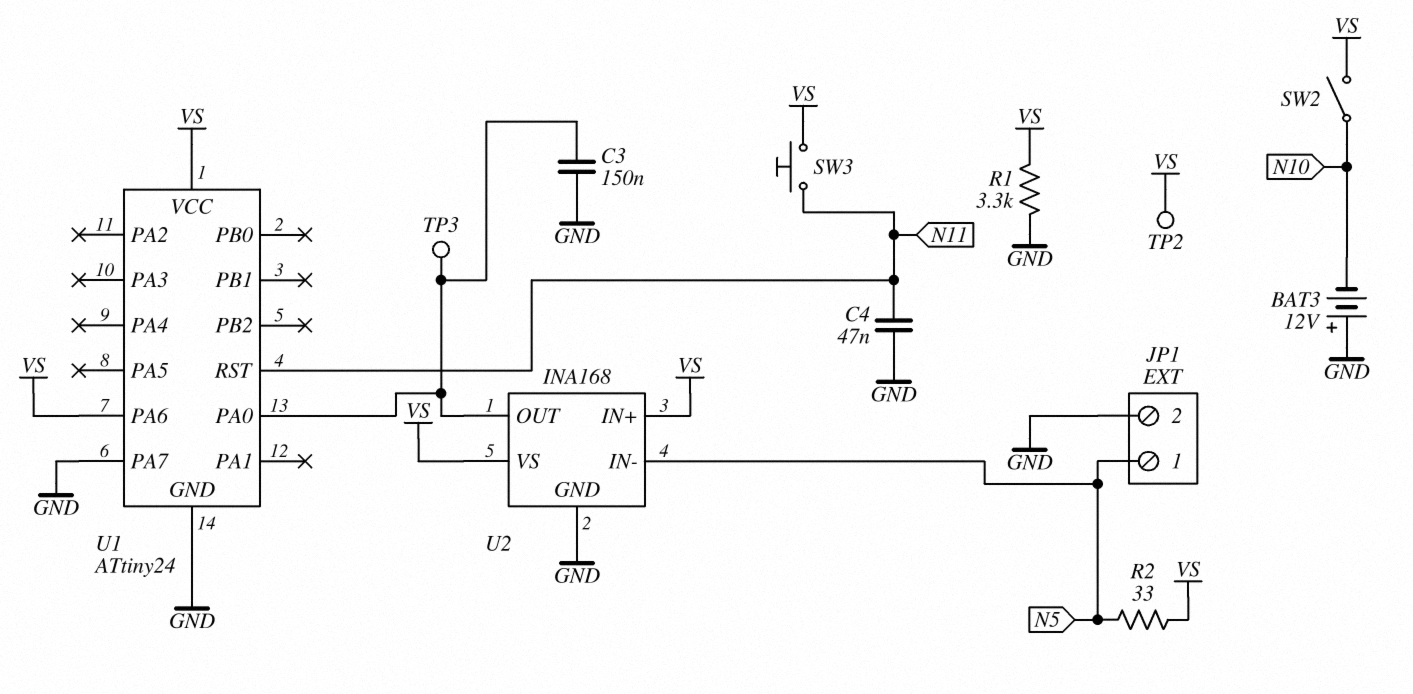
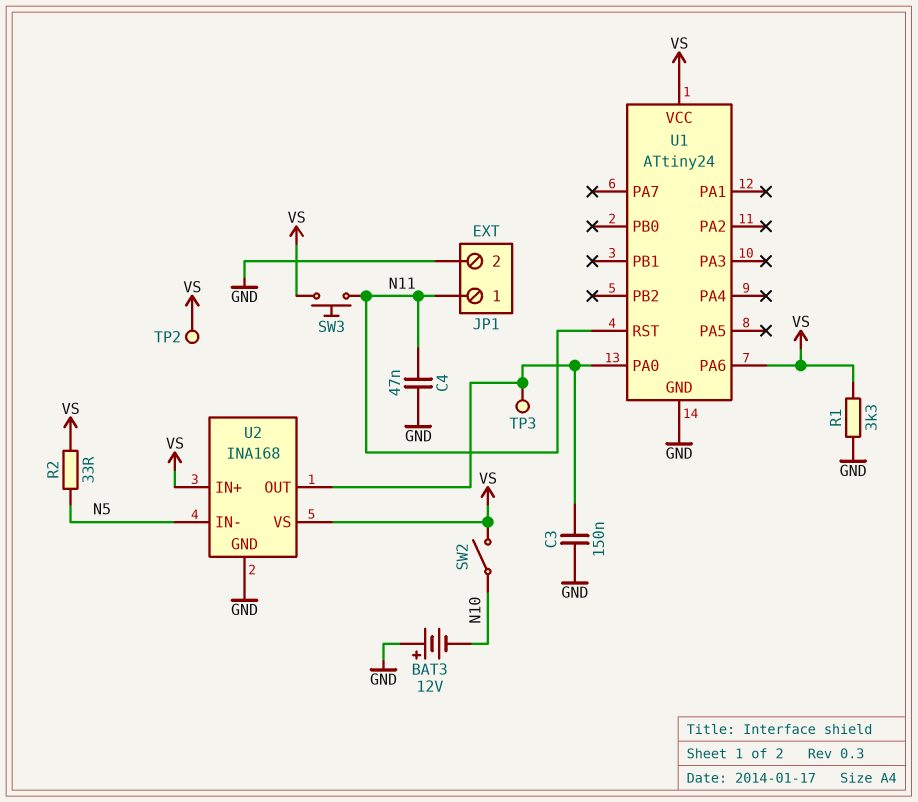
JP1 pin 1: N5 -> N11
U1 pin PA7: GND -> none

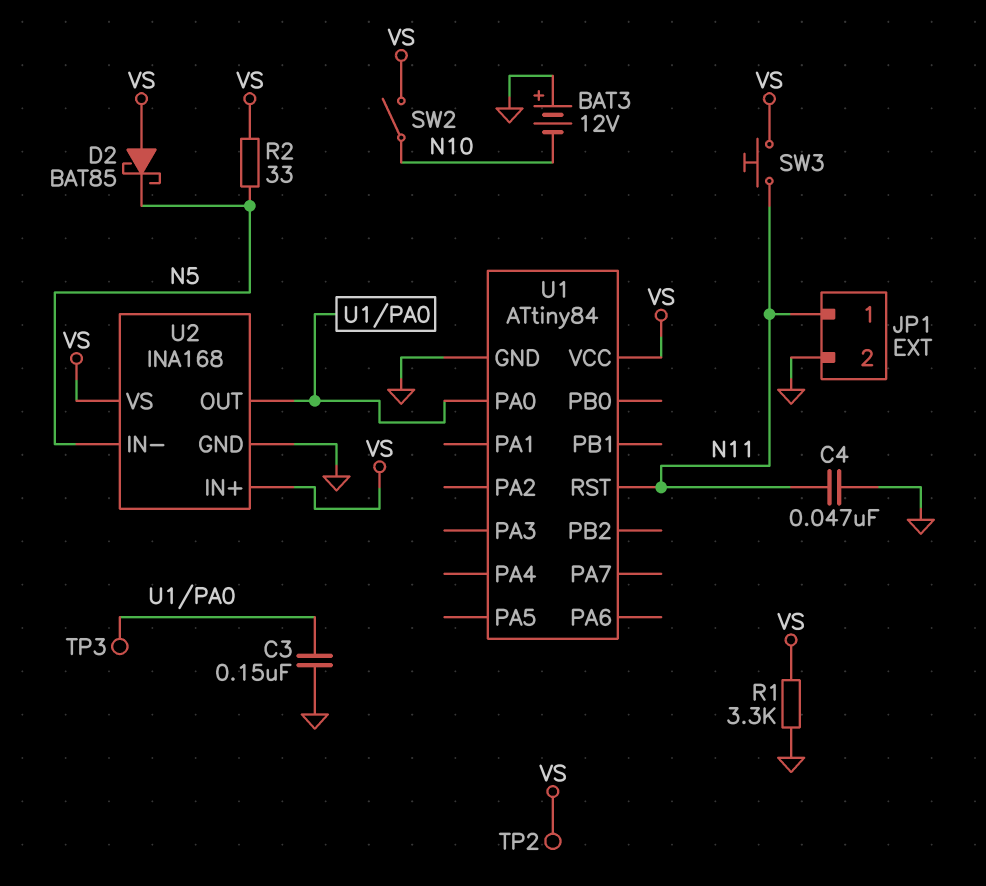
D2: none -> schottky BAT85 (A VS, K N5)
U1: ATtiny24 -> ATtiny84
U1 pin PA6: VS -> none

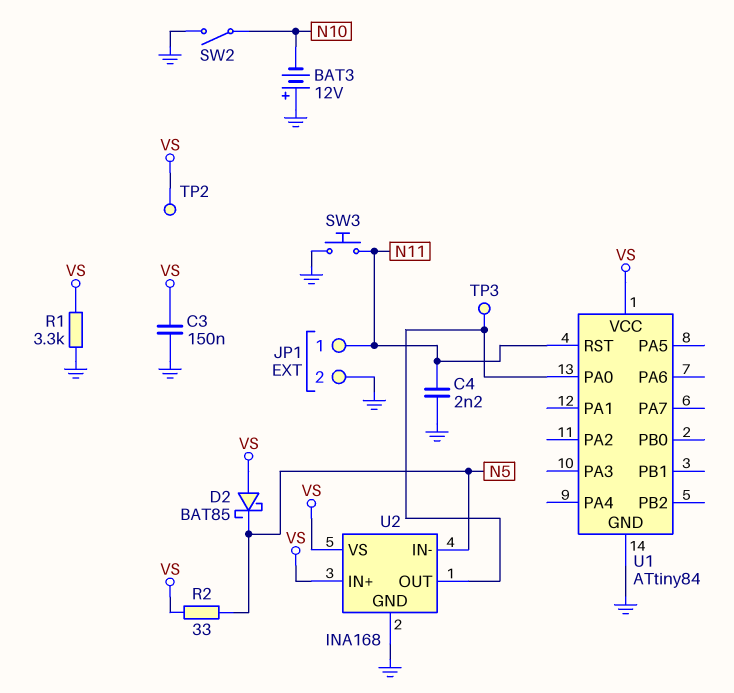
C3: 150nF (GND, U1/PA0) -> 150nF (GND, VS)
C4: 47nF (GND, N11) -> 2.2nF (GND, N11)
SW2: switch (N10, VS) -> switch (GND, N10)
SW3: button (N11, VS) -> button (GND, N11)

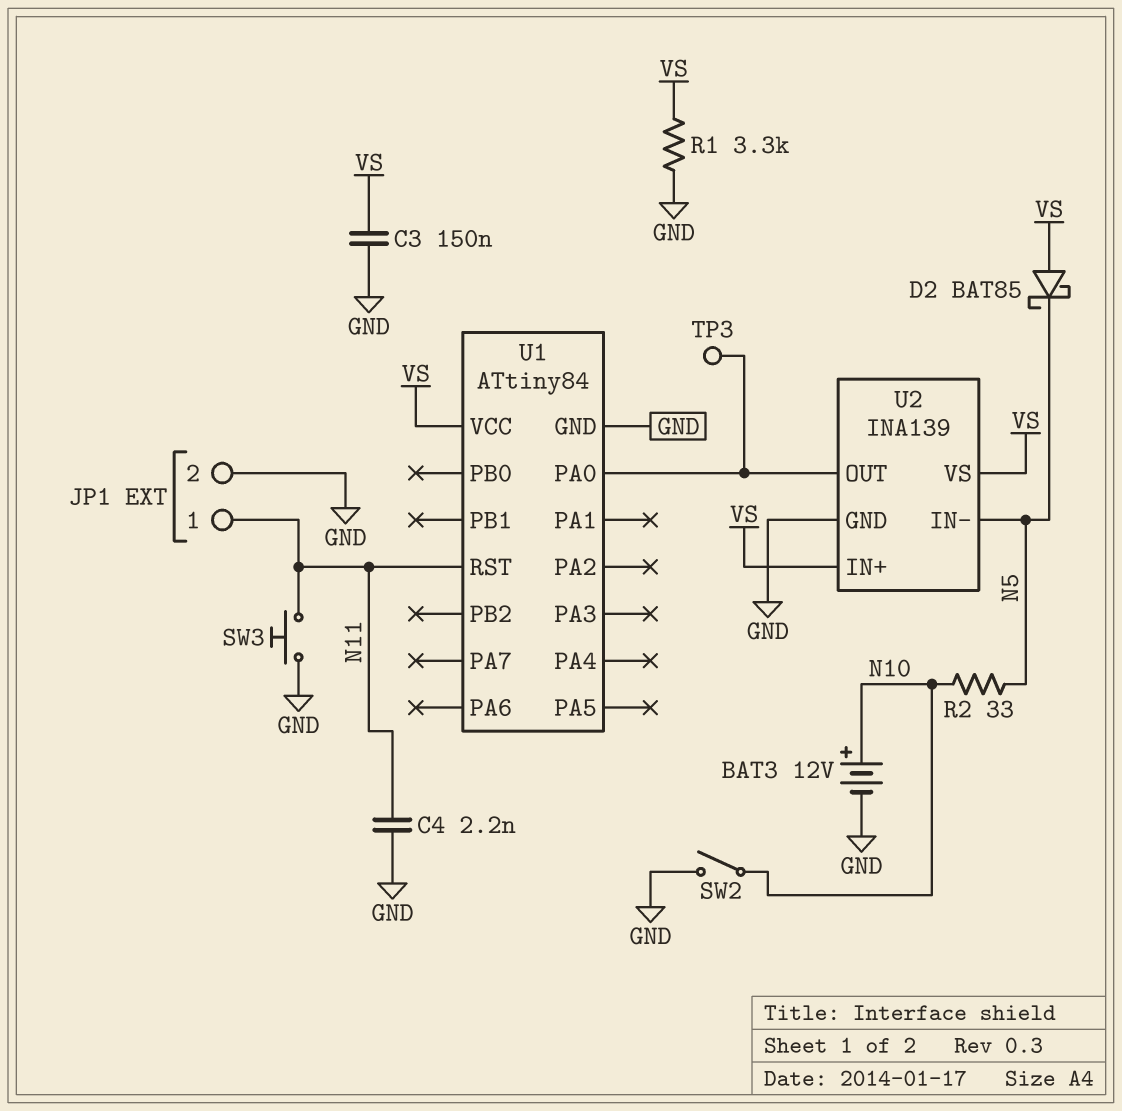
BAT3: 12V (plus GND, minus N10) -> 12V (plus N10, minus GND)
R2: 33 (N5, VS) -> 33 (N5, N10)
TP2: test point (VS) -> none
U2: INA168 -> INA139

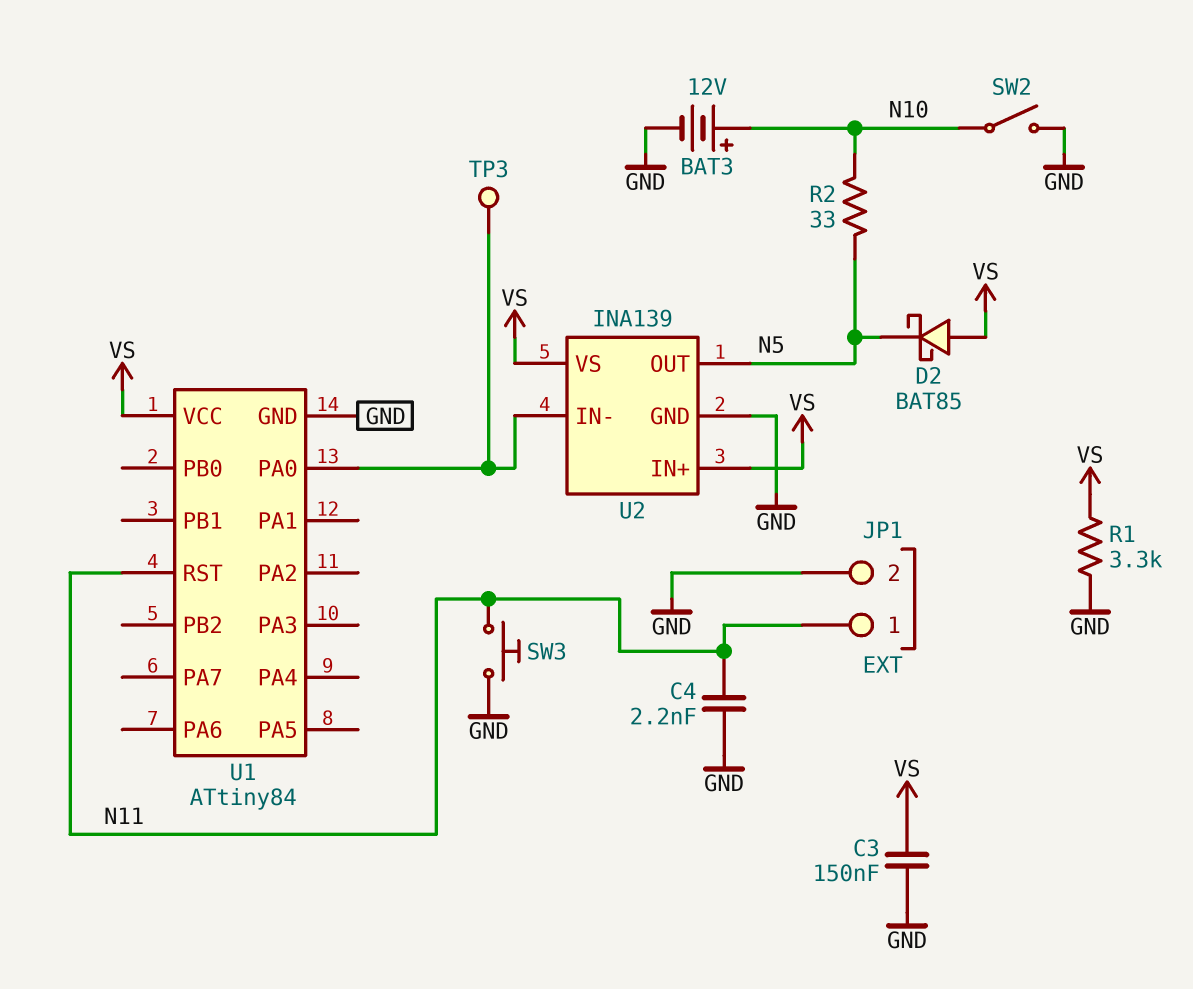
U2 pin IN-: N5 -> U1/PA0
U2 pin OUT: U1/PA0 -> N5

